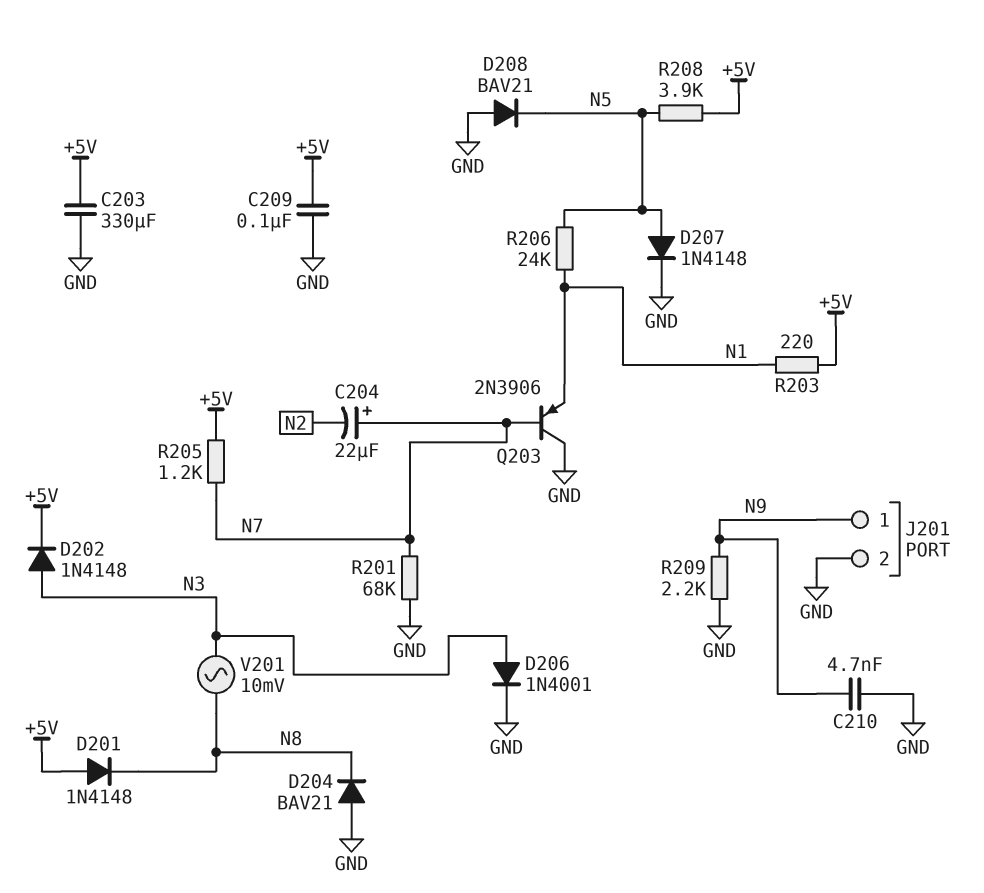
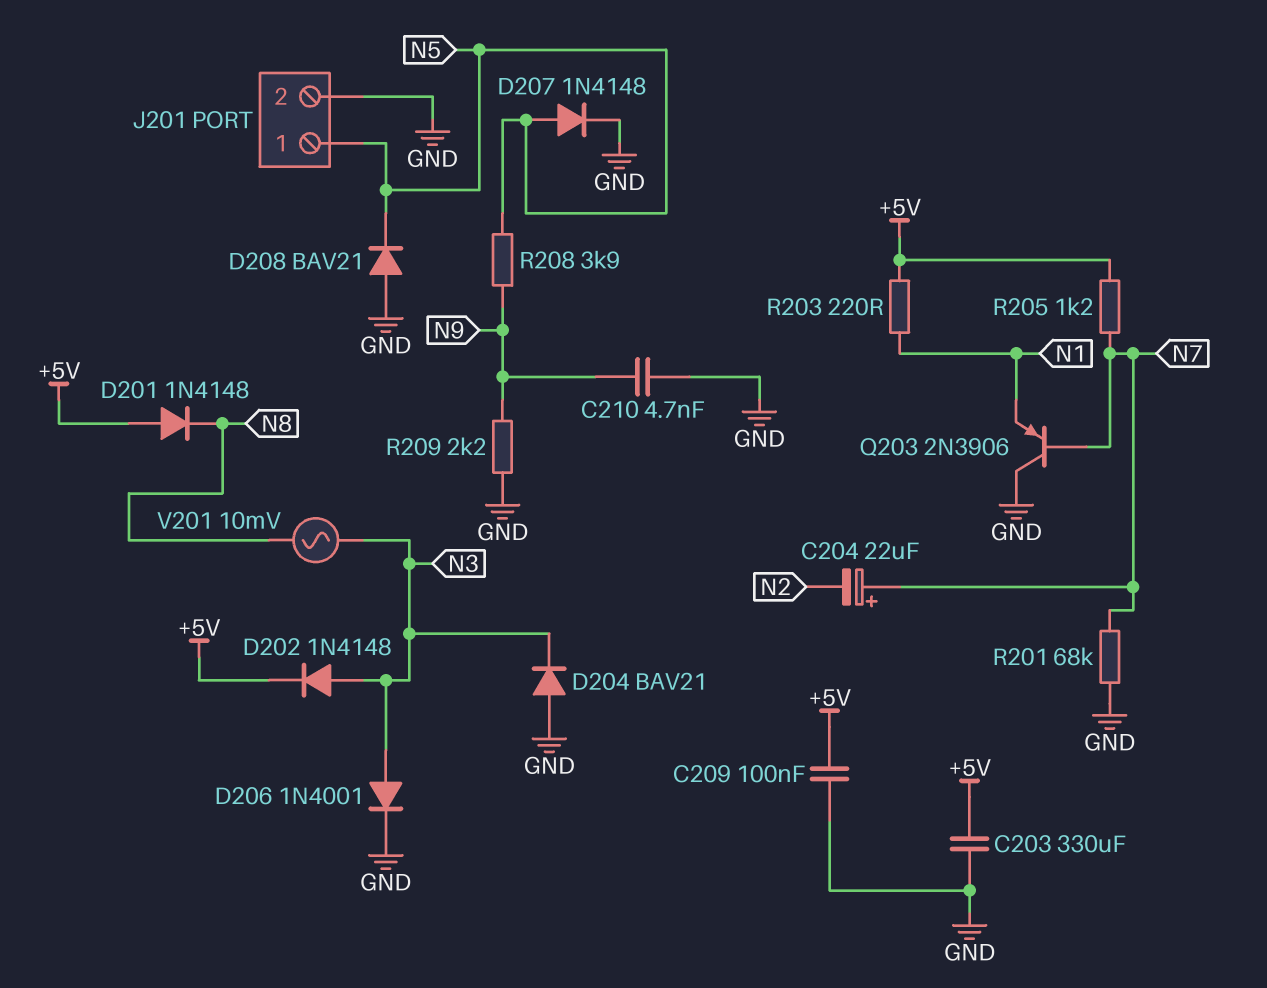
D204: diode BAV21 (A GND, K N8) -> diode BAV21 (A GND, K N3)
J201 pin 1: N9 -> N5
R206: 24k (N1, N5) -> none
R208: 3.9k (+5V, N5) -> 3.9k (N5, N9)

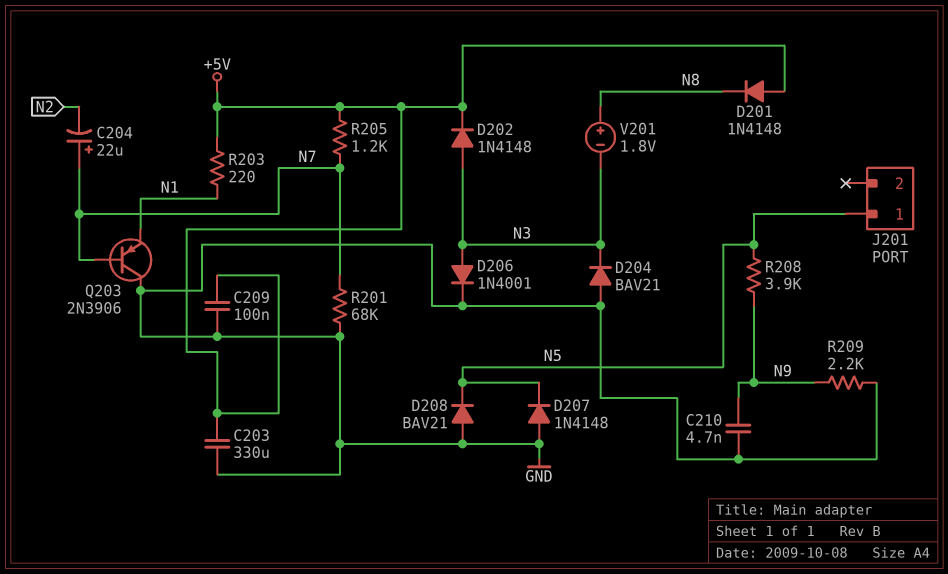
D207: diode 1N4148 (A N5, K GND) -> diode 1N4148 (A GND, K N5)
J201 pin 2: GND -> none
V201: AC 10mV (N3, N8) -> 1.8V (plus N8, minus N3)

